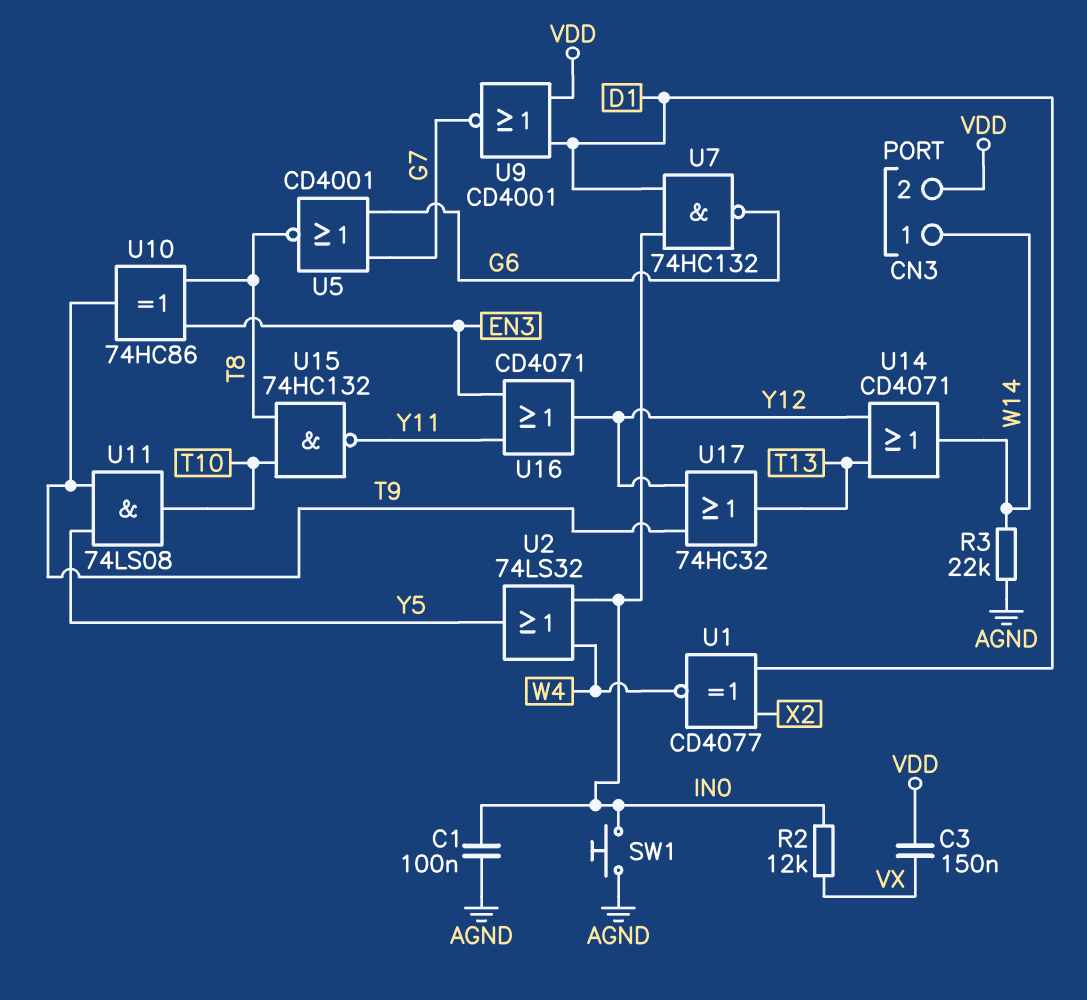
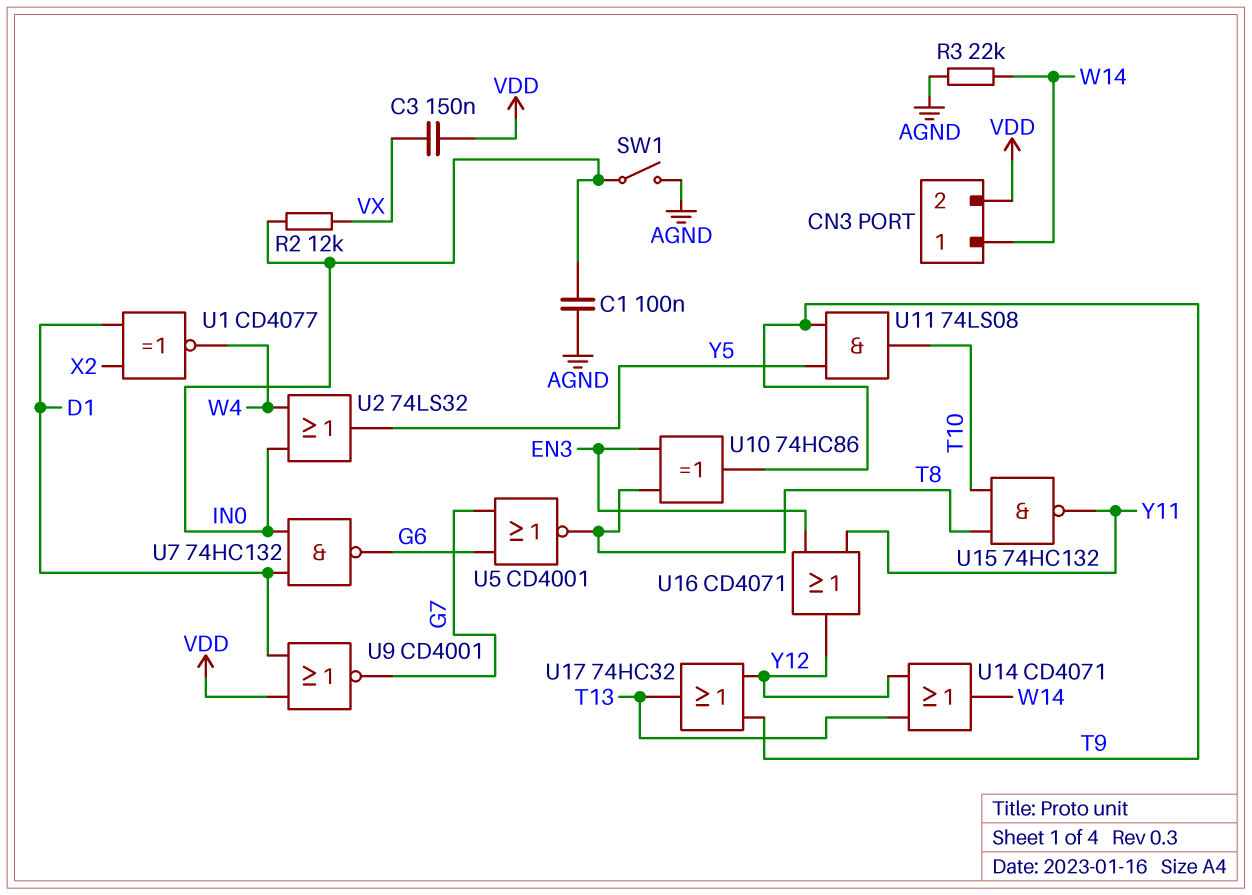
SW1: button (AGND, IN0) -> switch (AGND, IN0)

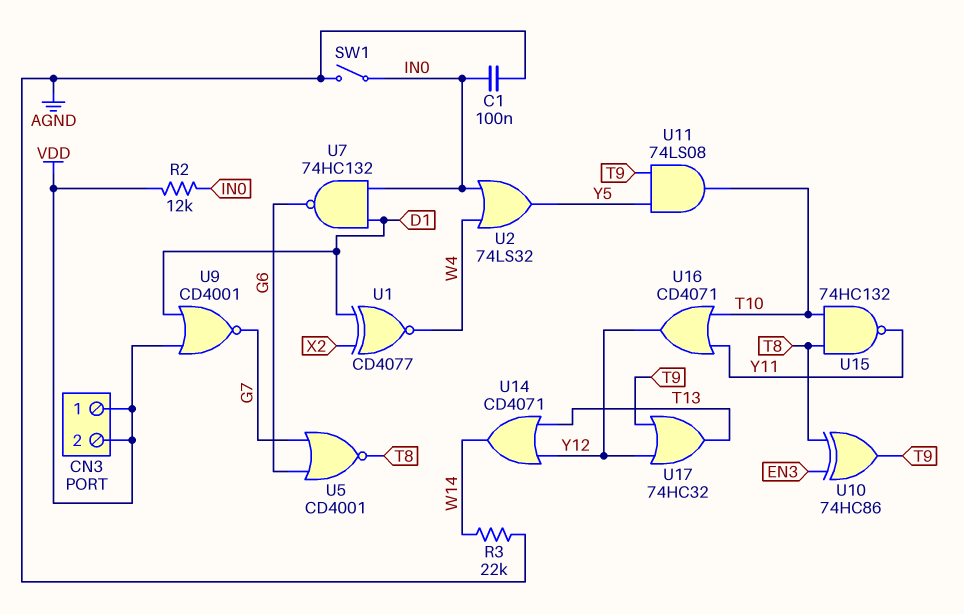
C3: 150nF (VDD, VX) -> none
CN3 pin 1: W14 -> VDD
R2: 12k (IN0, VX) -> 12k (IN0, VDD)
U16: OR CD4071 (in EN3, in Y11, out Y12) -> OR CD4071 (in T10, in Y11, out Y12)

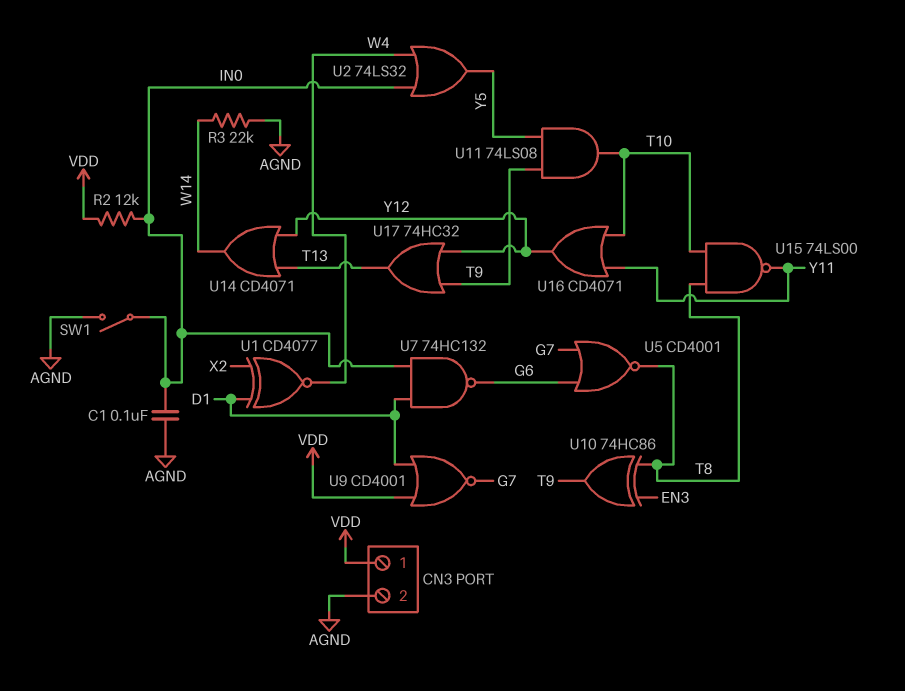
CN3 pin 2: VDD -> AGND
U15: NAND 74HC132 (in T8, in T10, out Y11) -> NAND 74LS00 (in T8, in T10, out Y11)

